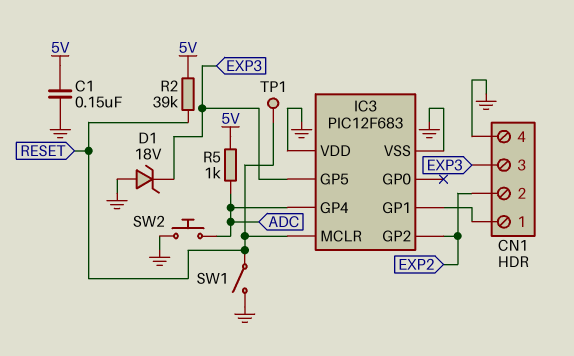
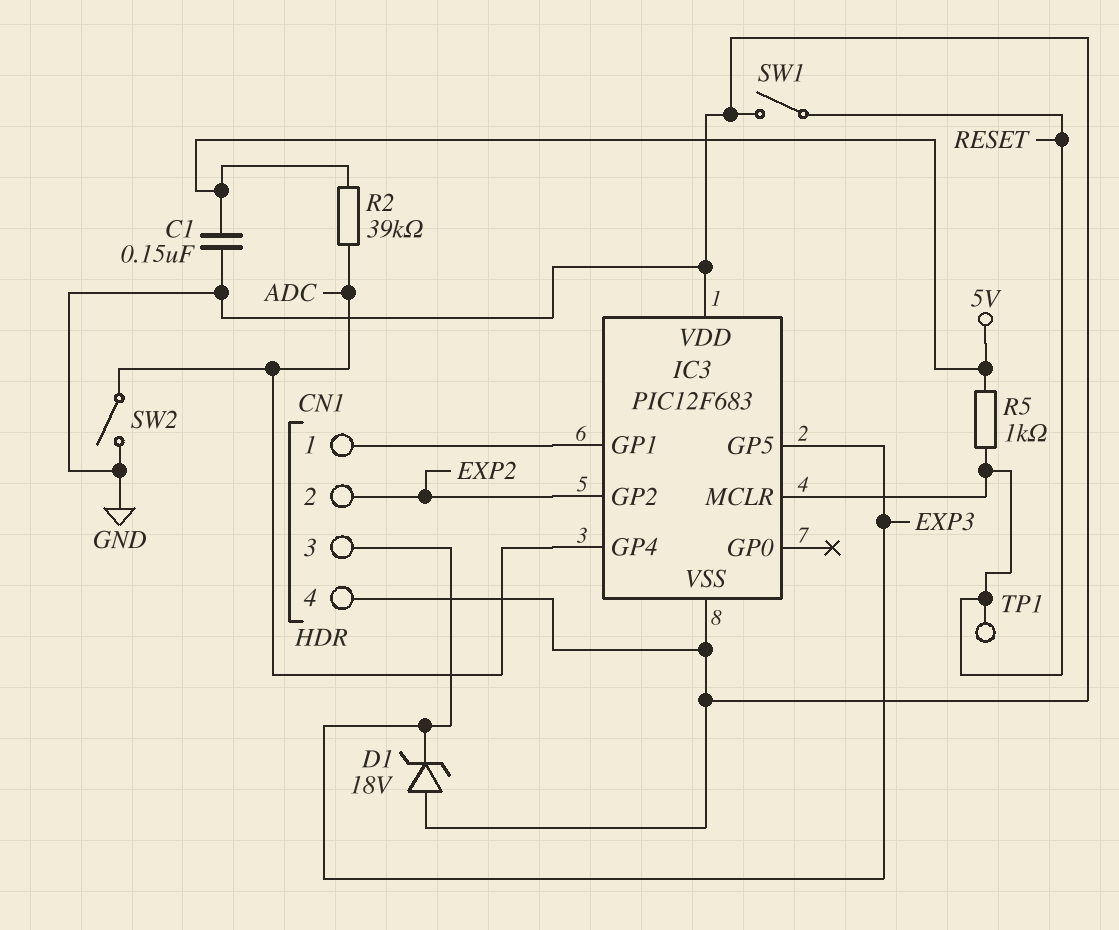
R2: 39k (5V, RESET) -> 39k (5V, ADC)
R5: 1k (5V, ADC) -> 1k (5V, RESET)
SW2: button (ADC, GND) -> switch (ADC, GND)

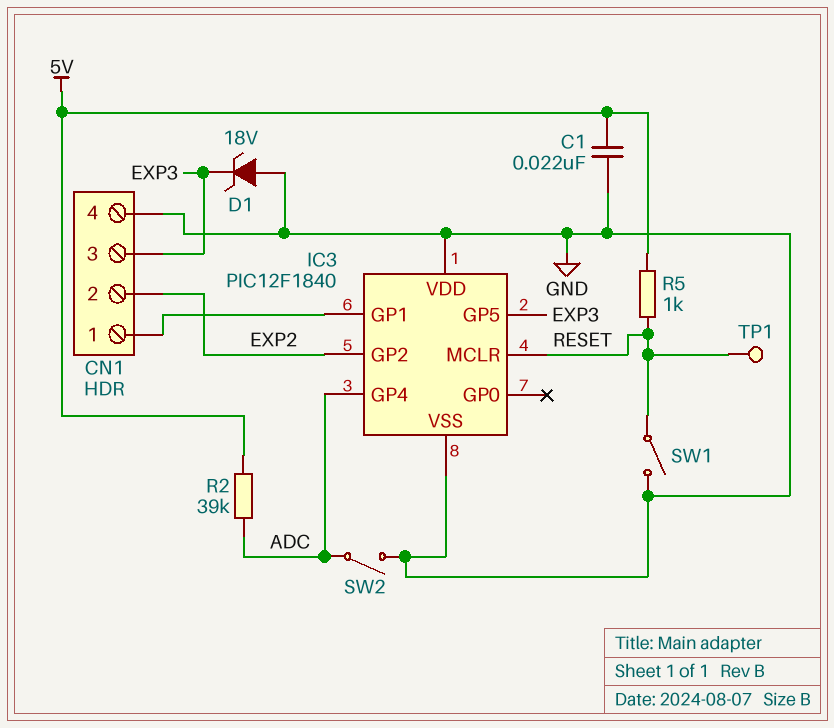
C1: 150nF (5V, GND) -> 22nF (5V, GND)
IC3: PIC12F683 -> PIC12F1840

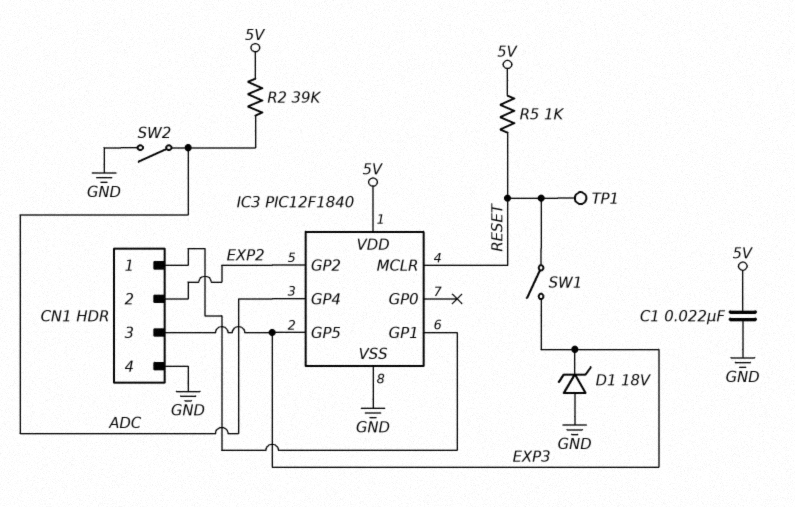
IC3 pin VDD: GND -> 5V
SW1: switch (GND, RESET) -> switch (EXP3, RESET)

